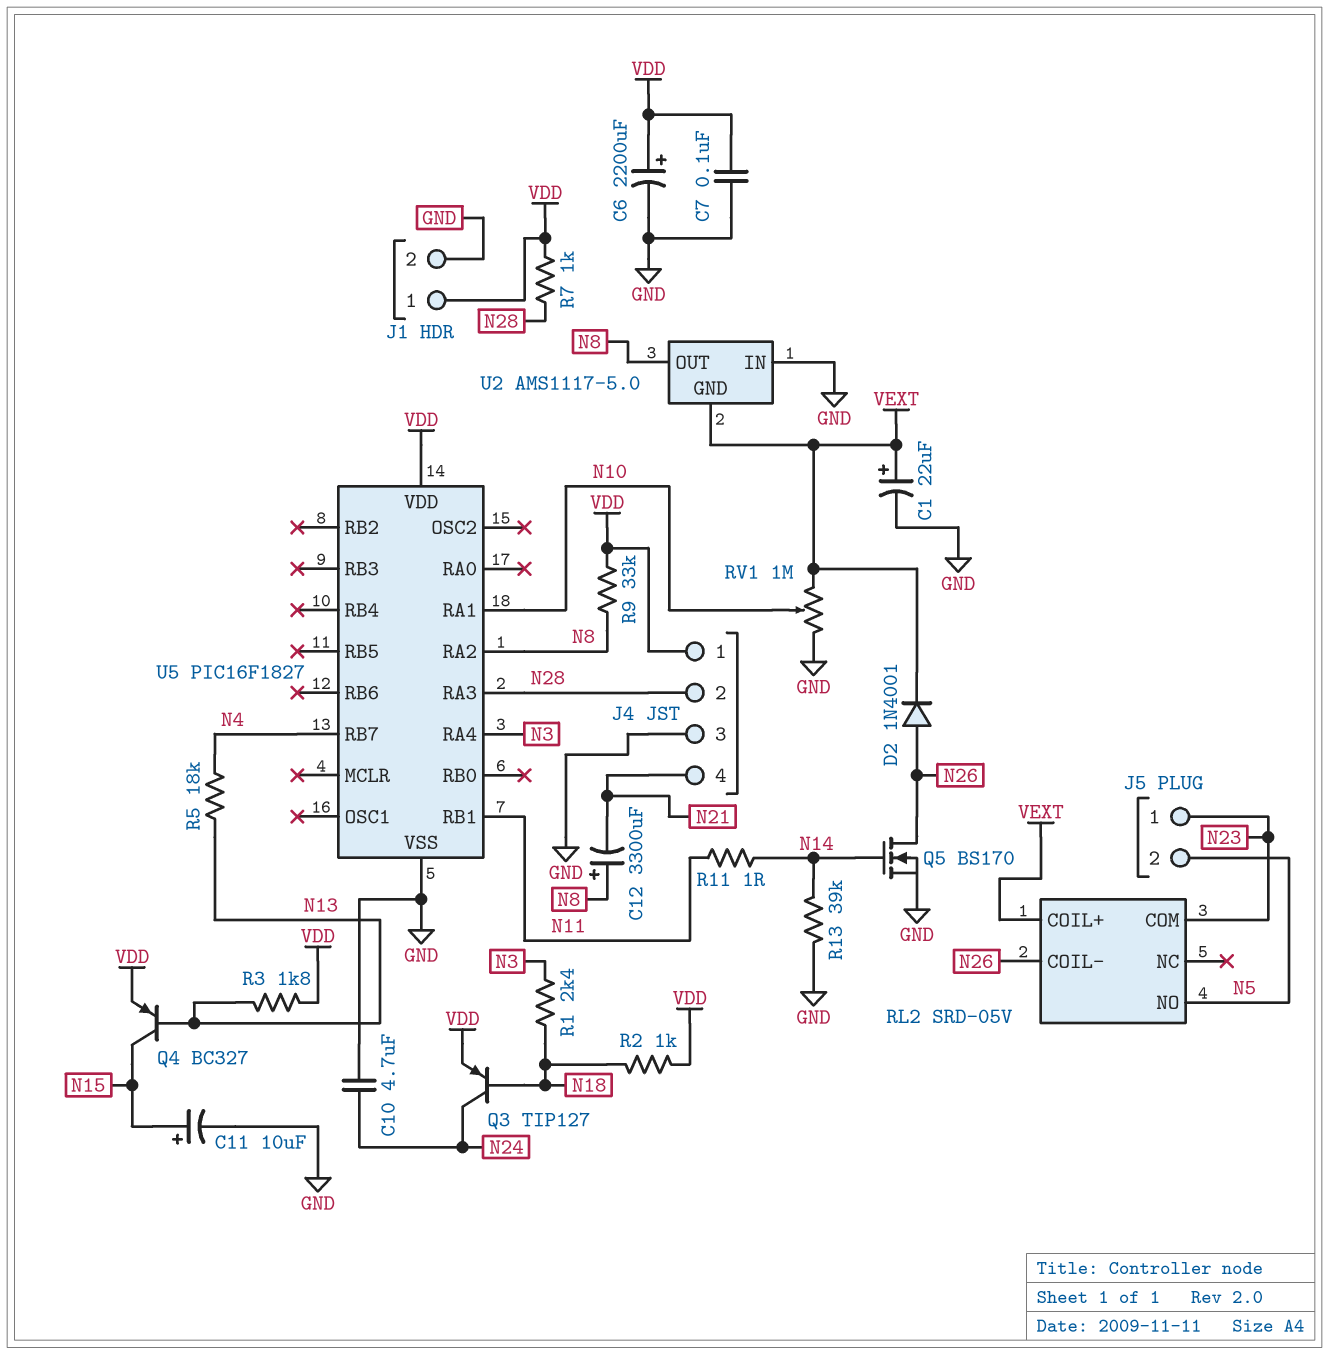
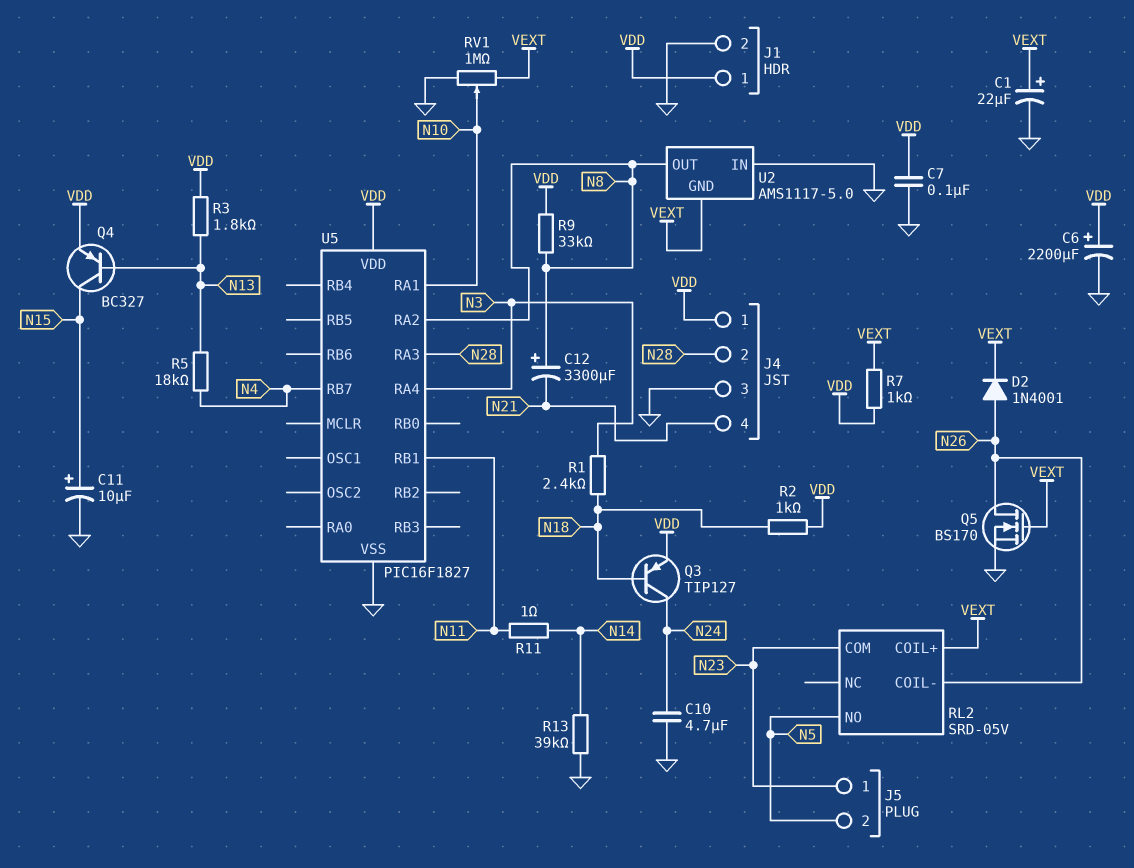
Q5: NMOS BS170 (G N14, D N26, S GND) -> NMOS BS170 (G VEXT, D N26, S GND)
R7: 1k (N28, VDD) -> 1k (VDD, VEXT)

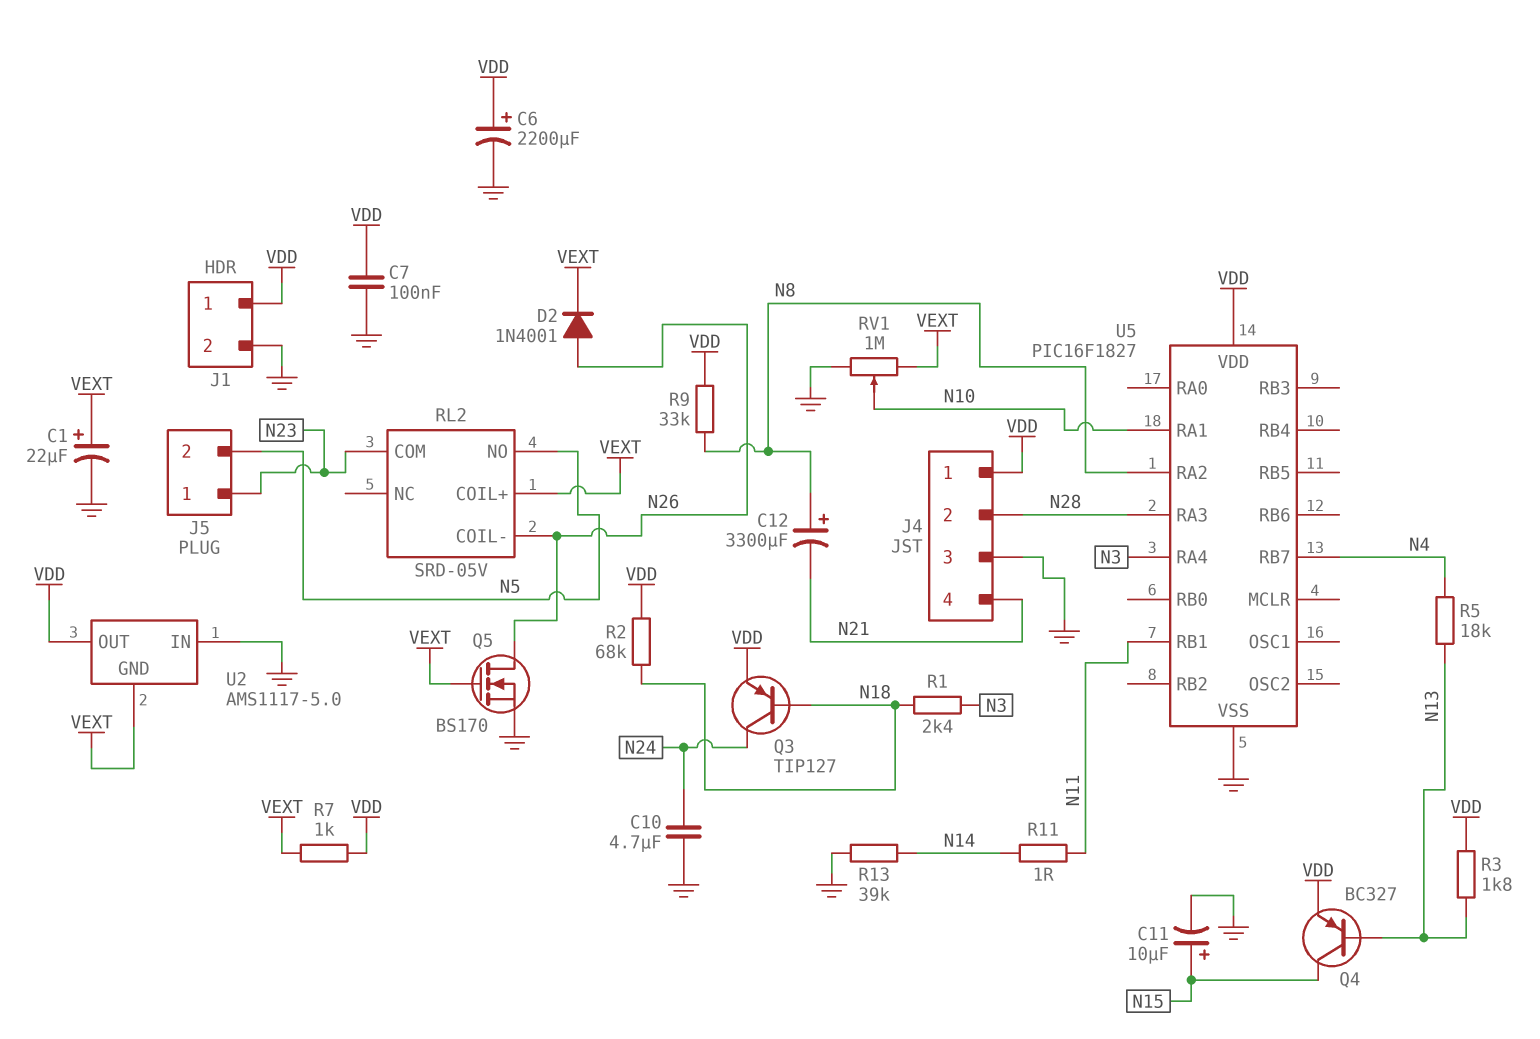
R2: 1k (N18, VDD) -> 68k (N18, VDD)
U2 pin OUT: N8 -> VDD

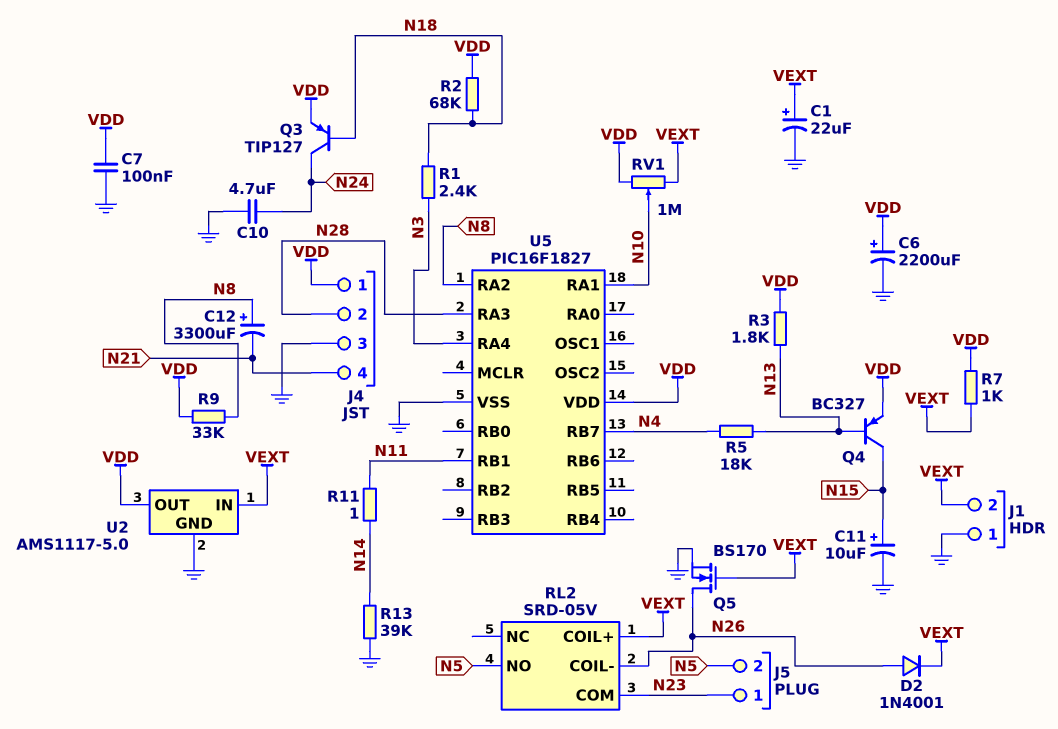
J1 pin 1: VDD -> GND
J1 pin 2: GND -> VEXT
RV1: 1M (GND, VEXT, wiper N10) -> 1M (VDD, VEXT, wiper N10)
U2 pin GND: VEXT -> GND
U2 pin IN: GND -> VEXT

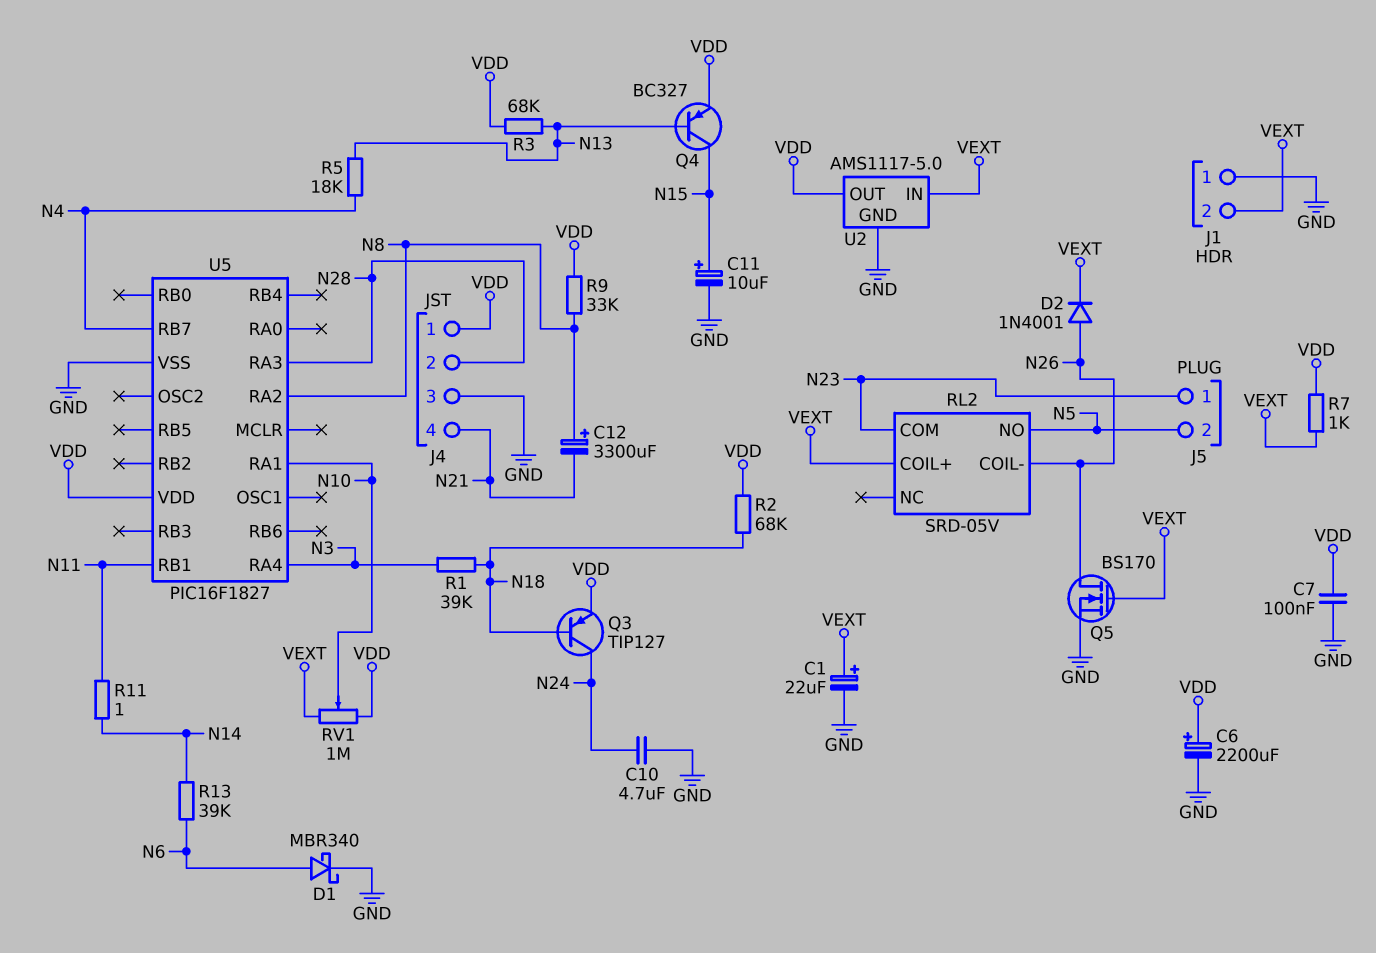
D1: none -> schottky MBR340 (A N6, K GND)
R1: 2.4k (N3, N18) -> 39k (N3, N18)
R3: 1.8k (N13, VDD) -> 68k (N13, VDD)
R13: 39k (GND, N14) -> 39k (N6, N14)

